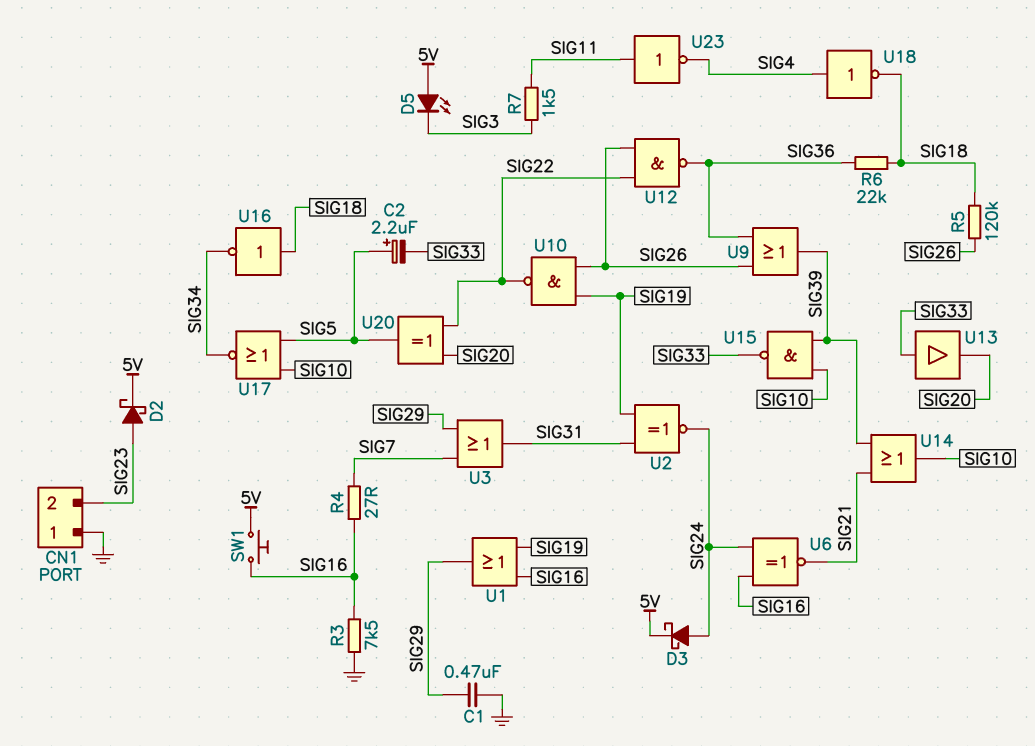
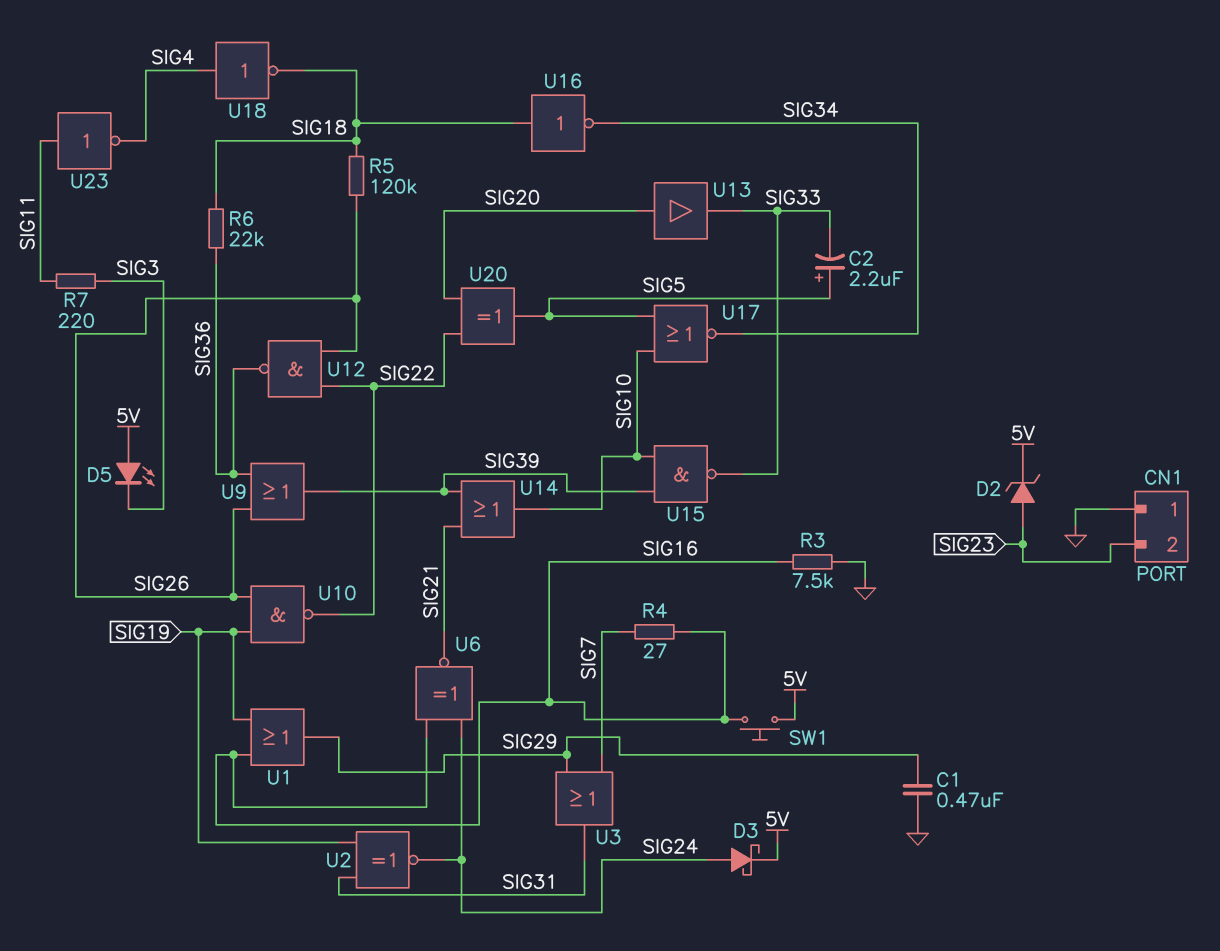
D2: schottky (A SIG23, K 5V) -> zener (A SIG23, K 5V)
R7: 1.5k (SIG3, SIG11) -> 220 (SIG3, SIG11)
U13: buffer (in SIG33, out SIG20) -> buffer (in SIG20, out SIG33)

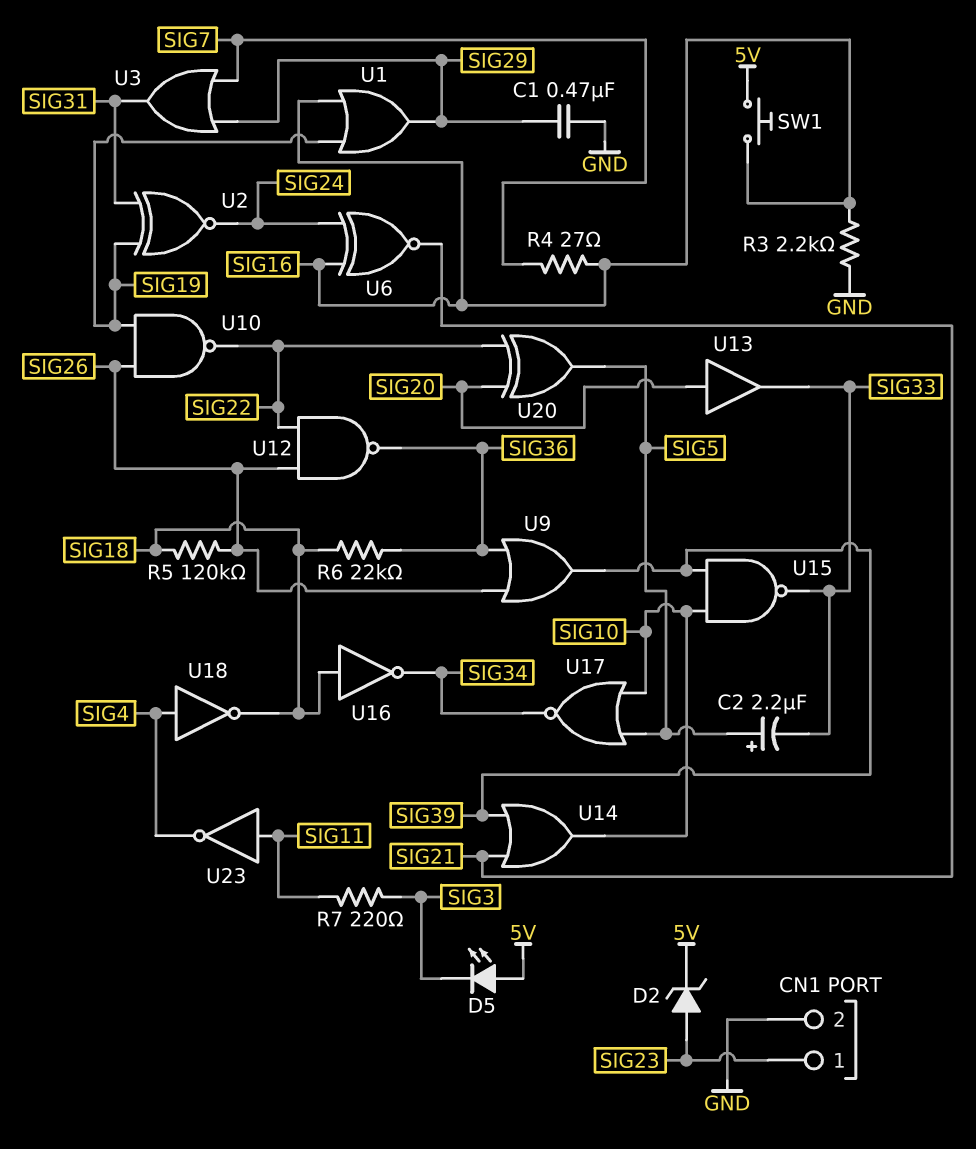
CN1 pin 1: GND -> SIG23
CN1 pin 2: SIG23 -> GND
D3: schottky (A SIG24, K 5V) -> none
R3: 7.5k (GND, SIG16) -> 2.2k (GND, SIG16)

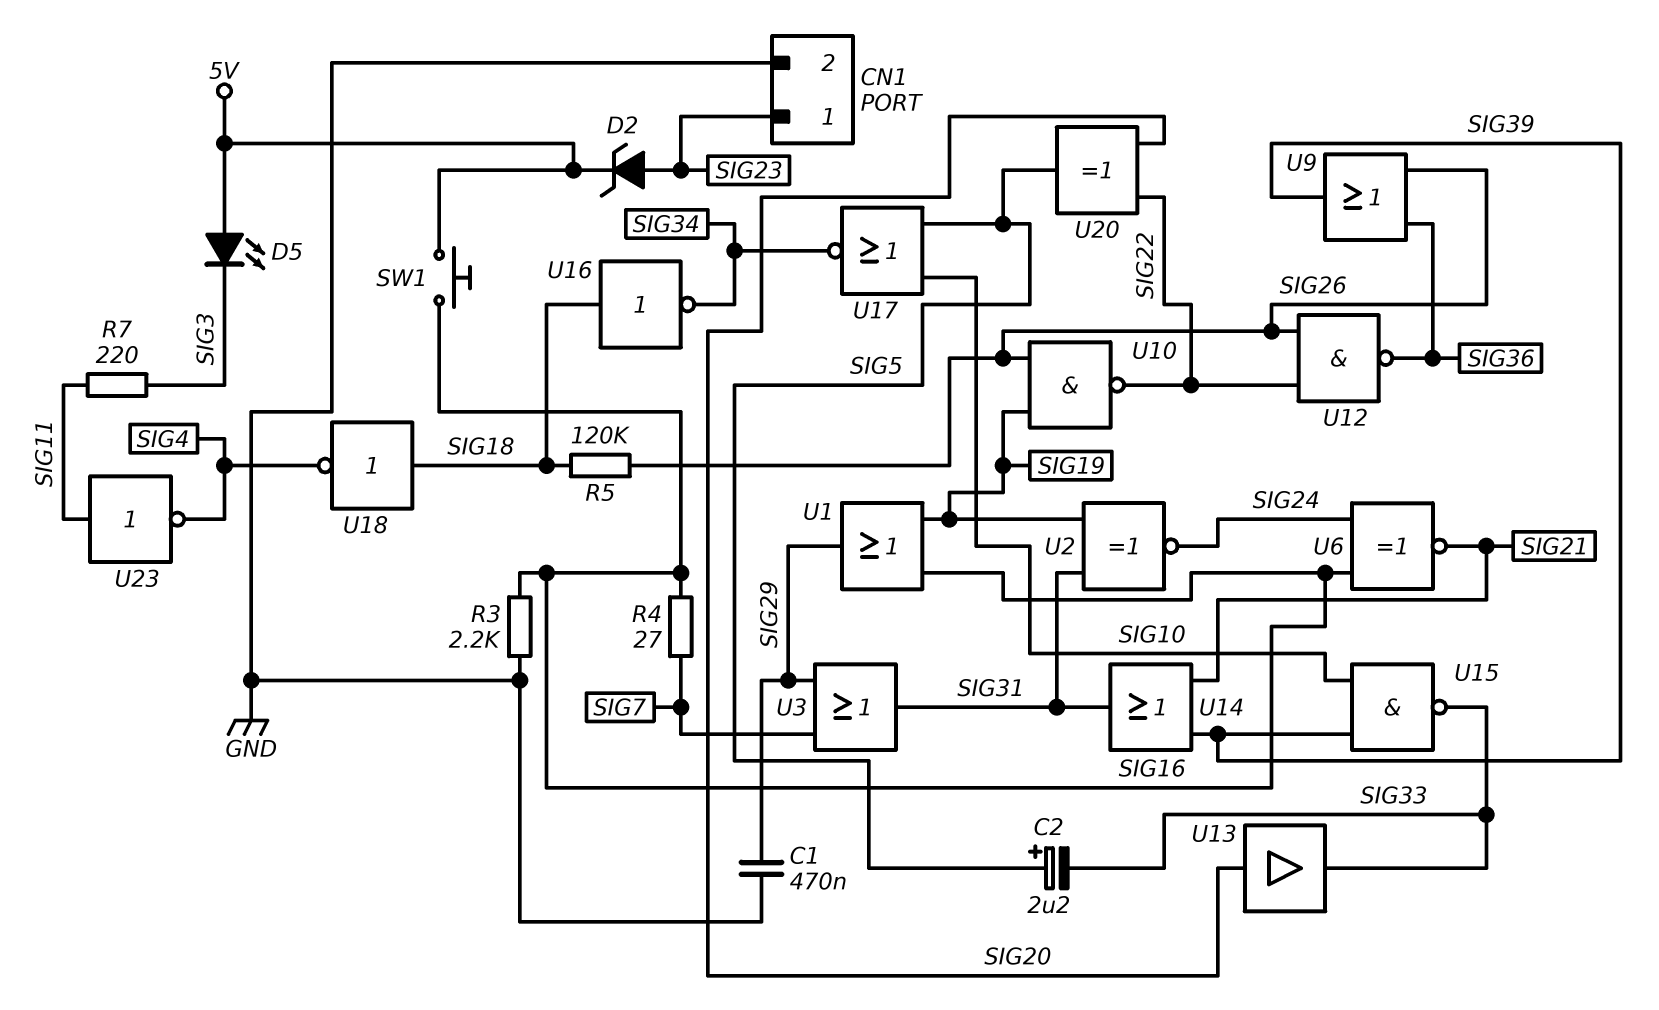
R6: 22k (SIG18, SIG36) -> none
U14: OR (in SIG21, in SIG39, out SIG10) -> OR (in SIG21, in SIG39, out SIG31)
U18: NOT (in SIG4, out SIG18) -> NOT (in SIG18, out SIG4)

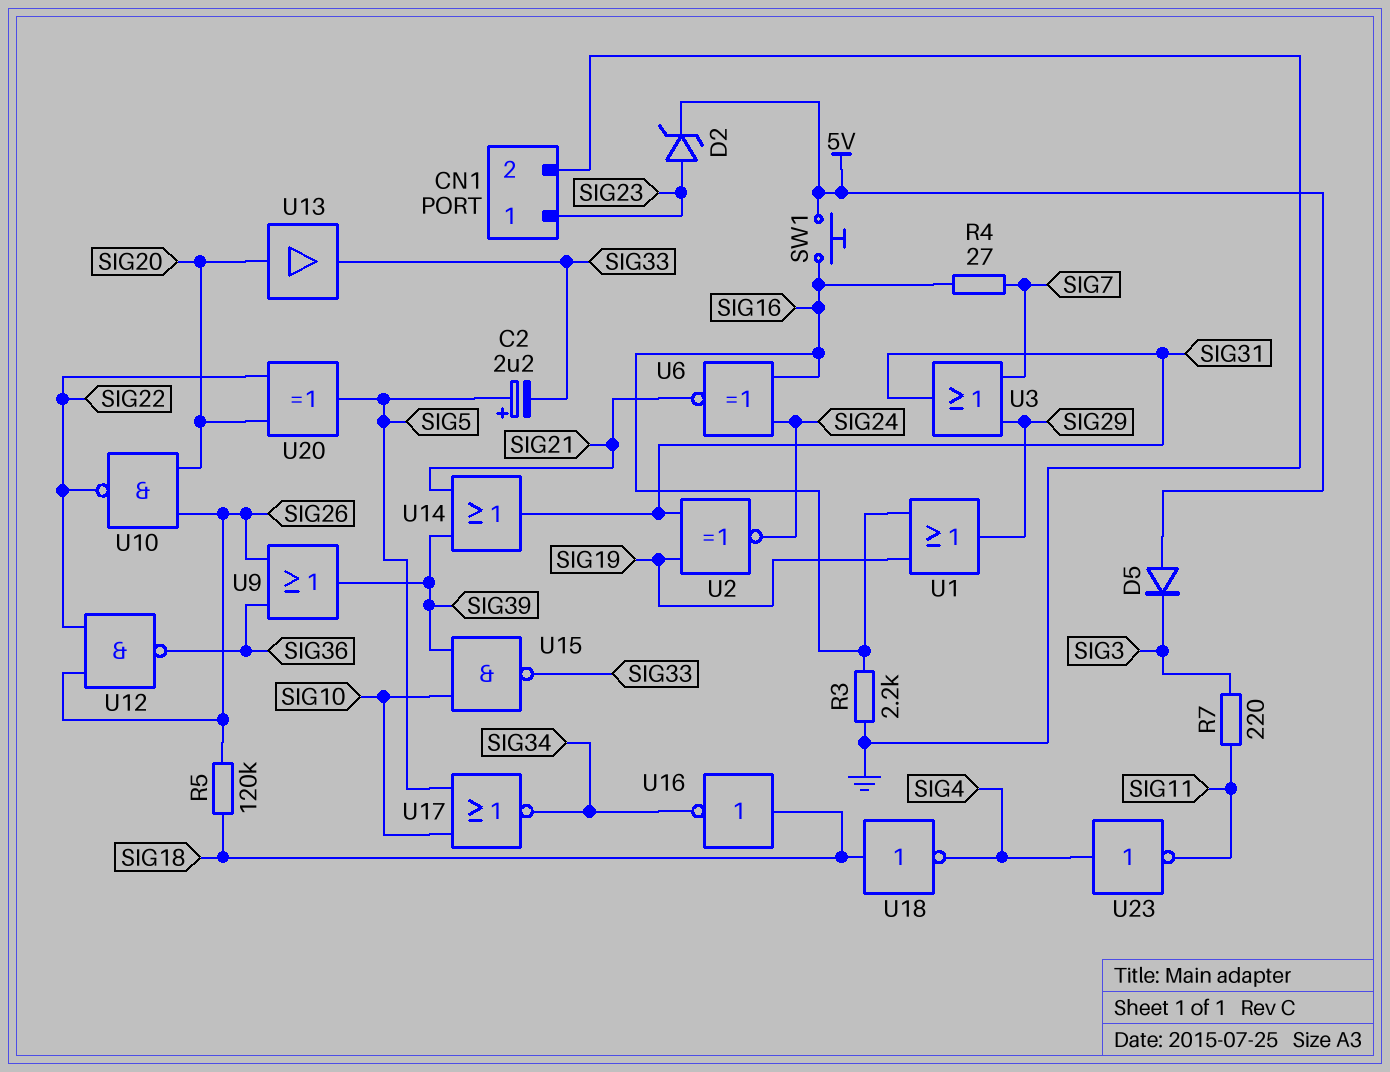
C1: 470nF (GND, SIG29) -> none
D5: LED (A 5V, K SIG3) -> diode (A 5V, K SIG3)
U10: NAND (in SIG19, in SIG26, out SIG22) -> NAND (in SIG20, in SIG26, out SIG22)
U23: NOT (in SIG11, out SIG4) -> NOT (in SIG4, out SIG11)

